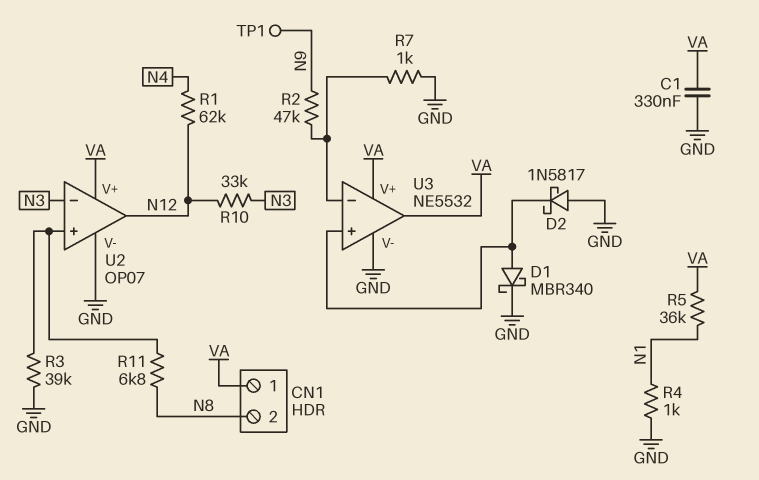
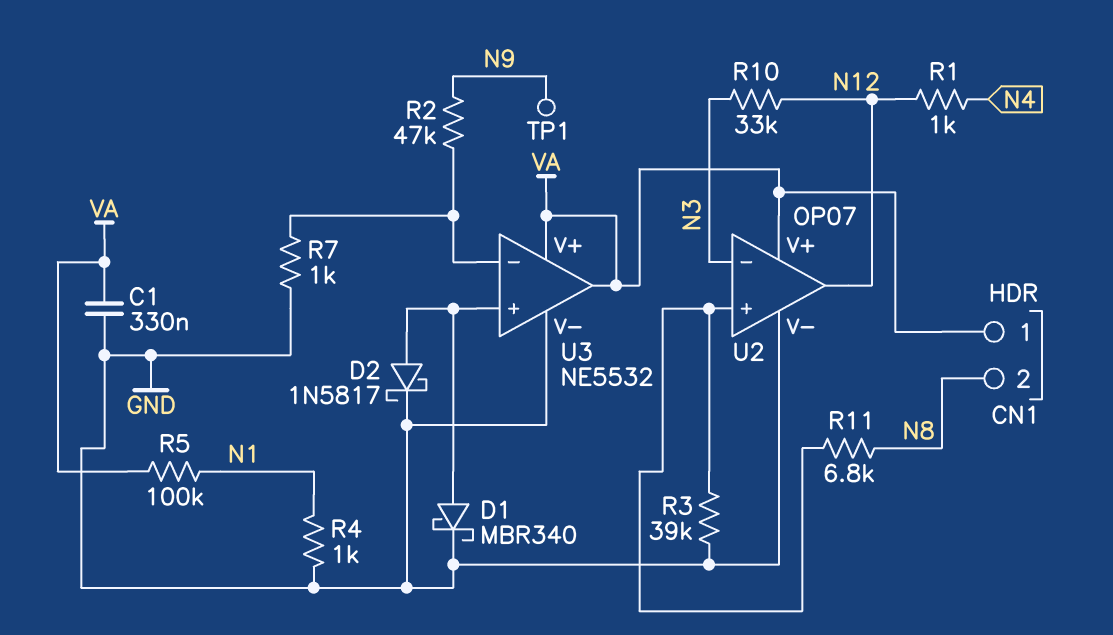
D2: schottky 1N5817 (A GND, K U3/in+) -> schottky 1N5817 (A U3/in+, K GND)
R1: 62k (N4, N12) -> 1k (N4, N12)
R5: 36k (N1, VA) -> 100k (N1, VA)

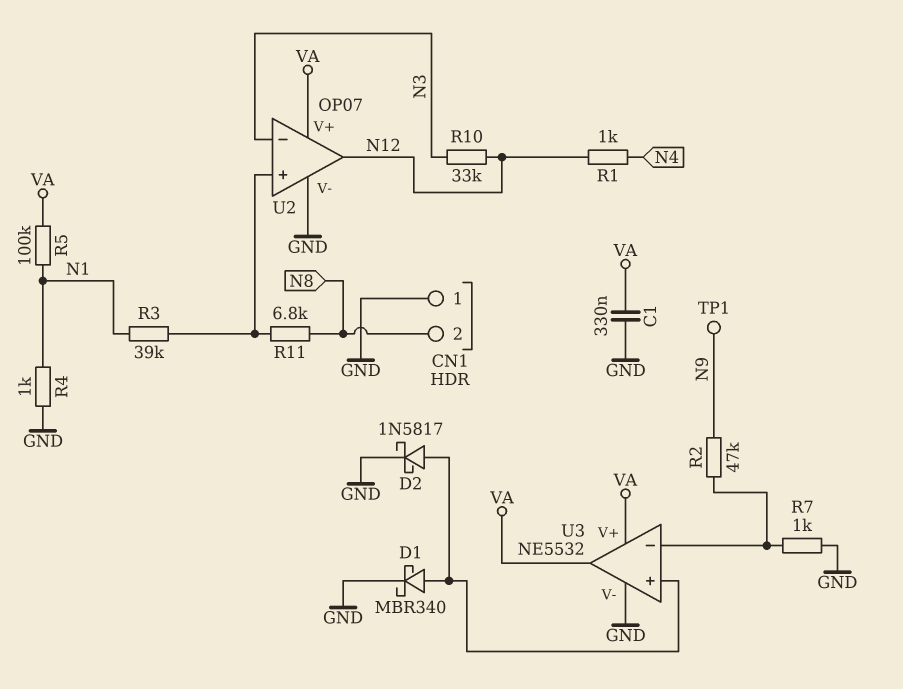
CN1 pin 1: VA -> GND
R3: 39k (GND, U2/in+) -> 39k (N1, U2/in+)

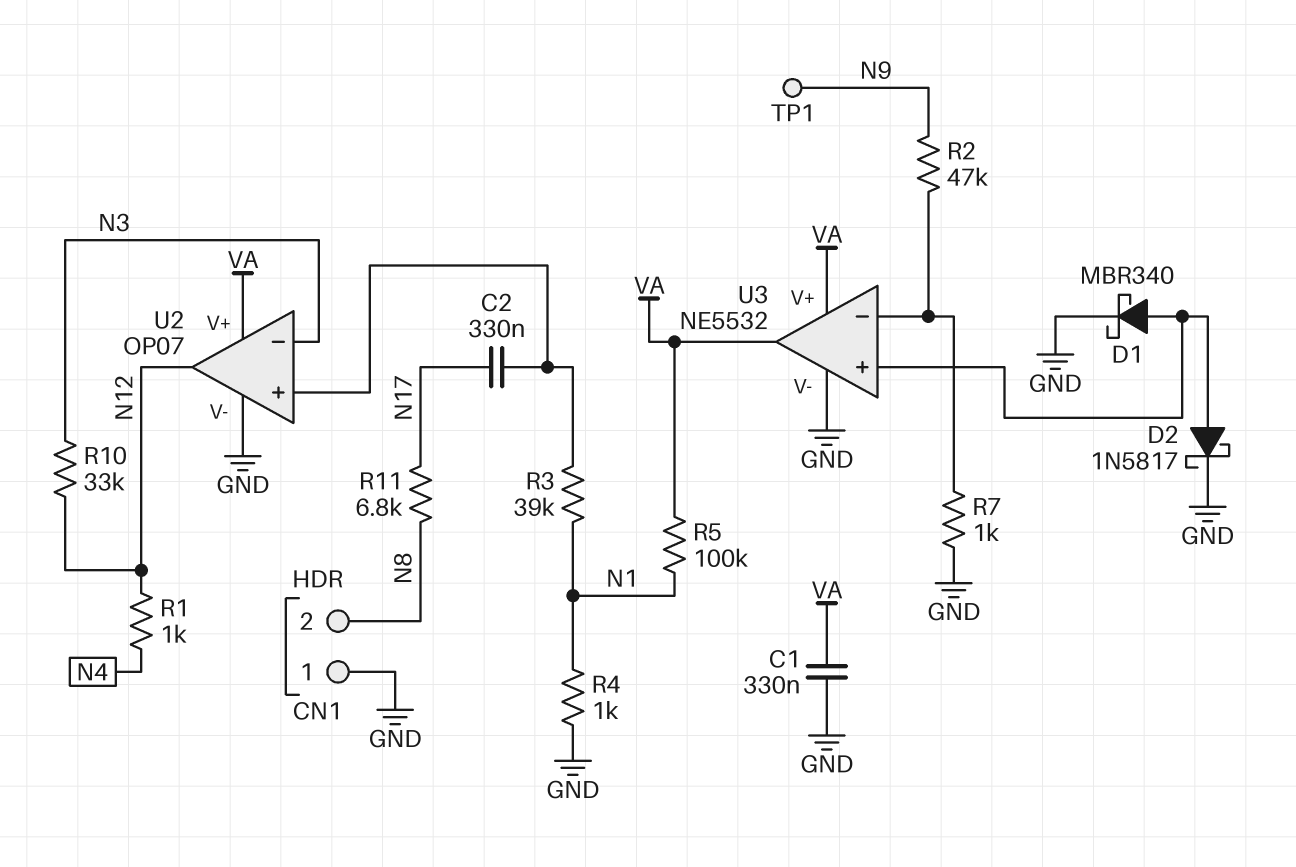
C2: none -> 330nF (N17, U2/in+)
R11: 6.8k (N8, U2/in+) -> 6.8k (N8, N17)

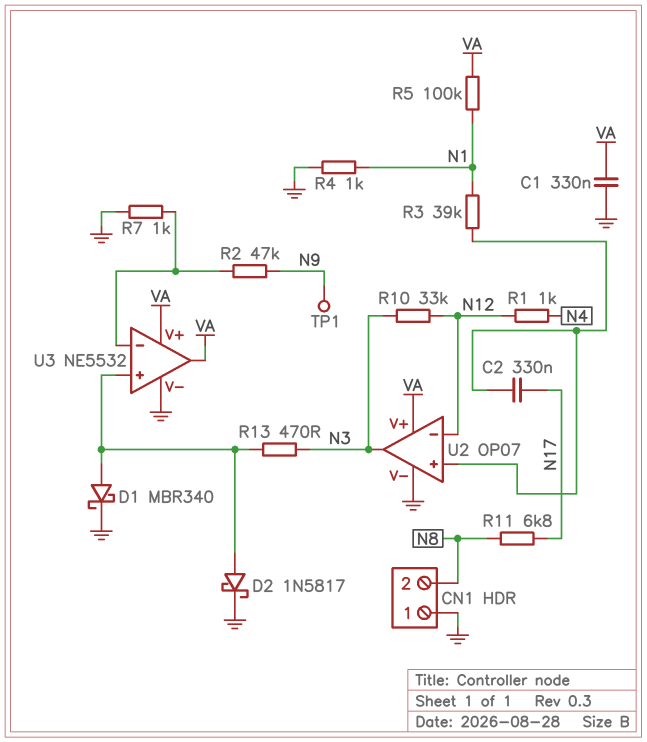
R13: none -> 470 (N3, U3/in+)
U2 pin in-: N3 -> N12
U2 pin out: N12 -> N3

